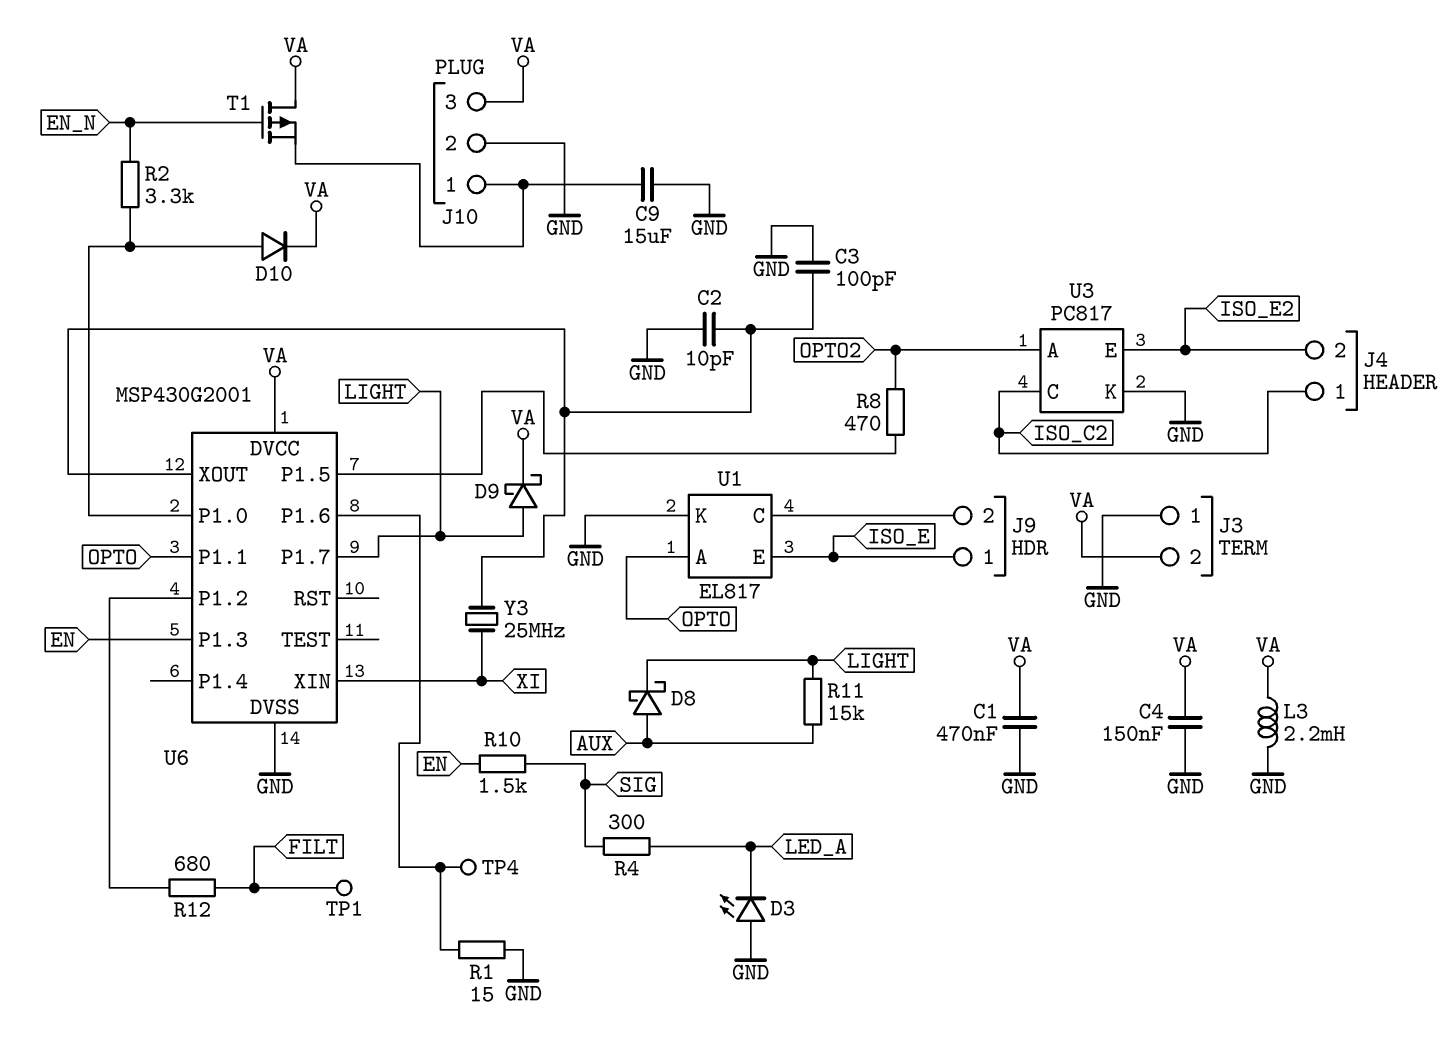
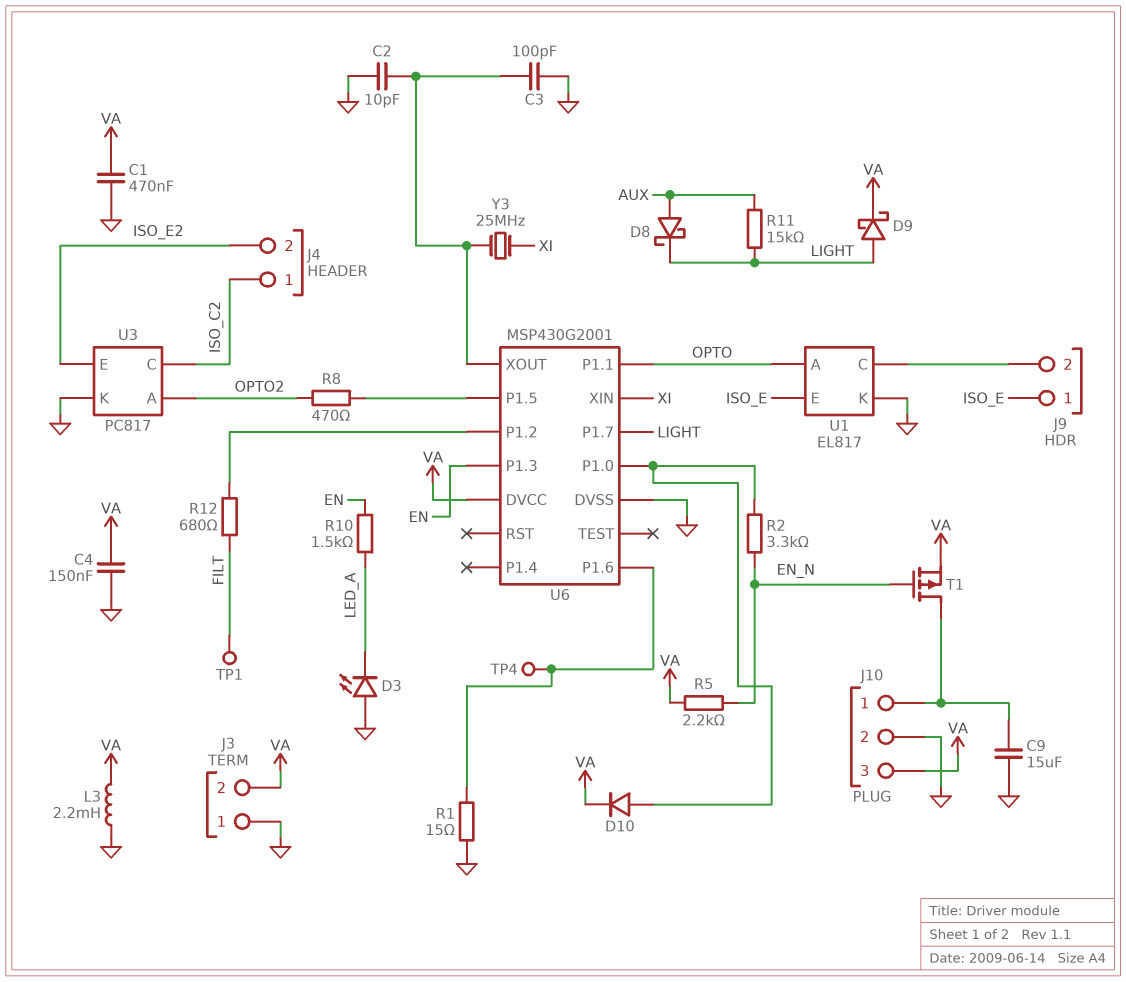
R4: 300 (LED_A, SIG) -> none
R5: none -> 2.2k (EN_N, VA)
R10: 1.5k (EN, SIG) -> 1.5k (EN, LED_A)
T1: PMOS (G EN_N, D VA, S J10/1) -> PMOS (G EN_N, D J10/1, S VA)

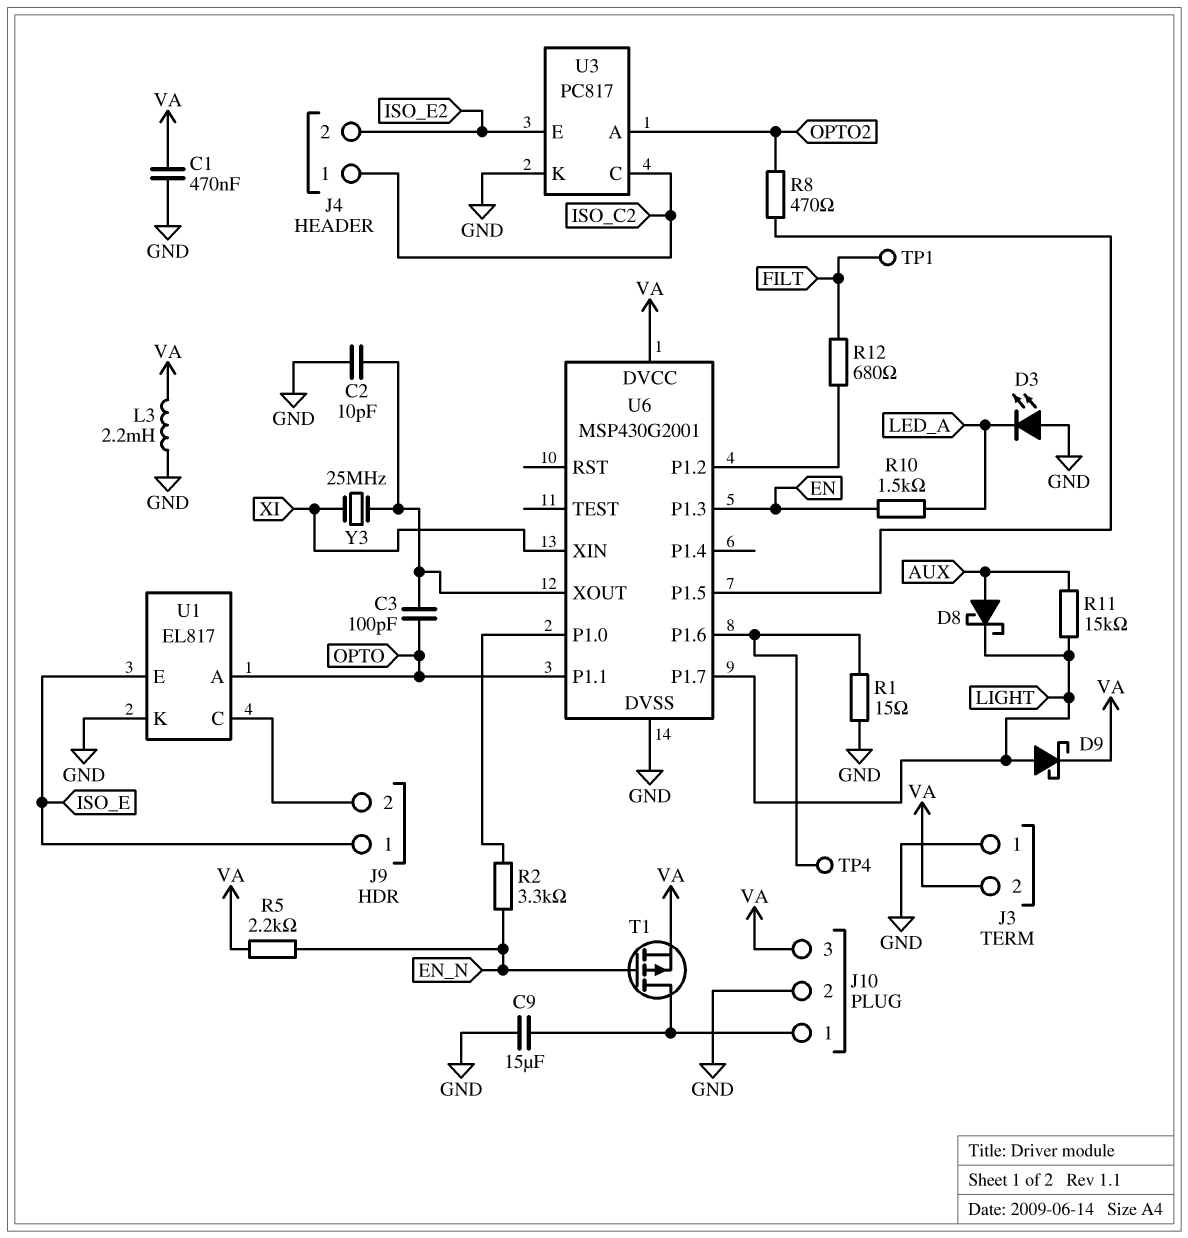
C3: 100pF (GND, U6/XOUT) -> 100pF (OPTO, U6/XOUT)
C4: 150nF (GND, VA) -> none
D10: diode (A U6/P1.0, K VA) -> none

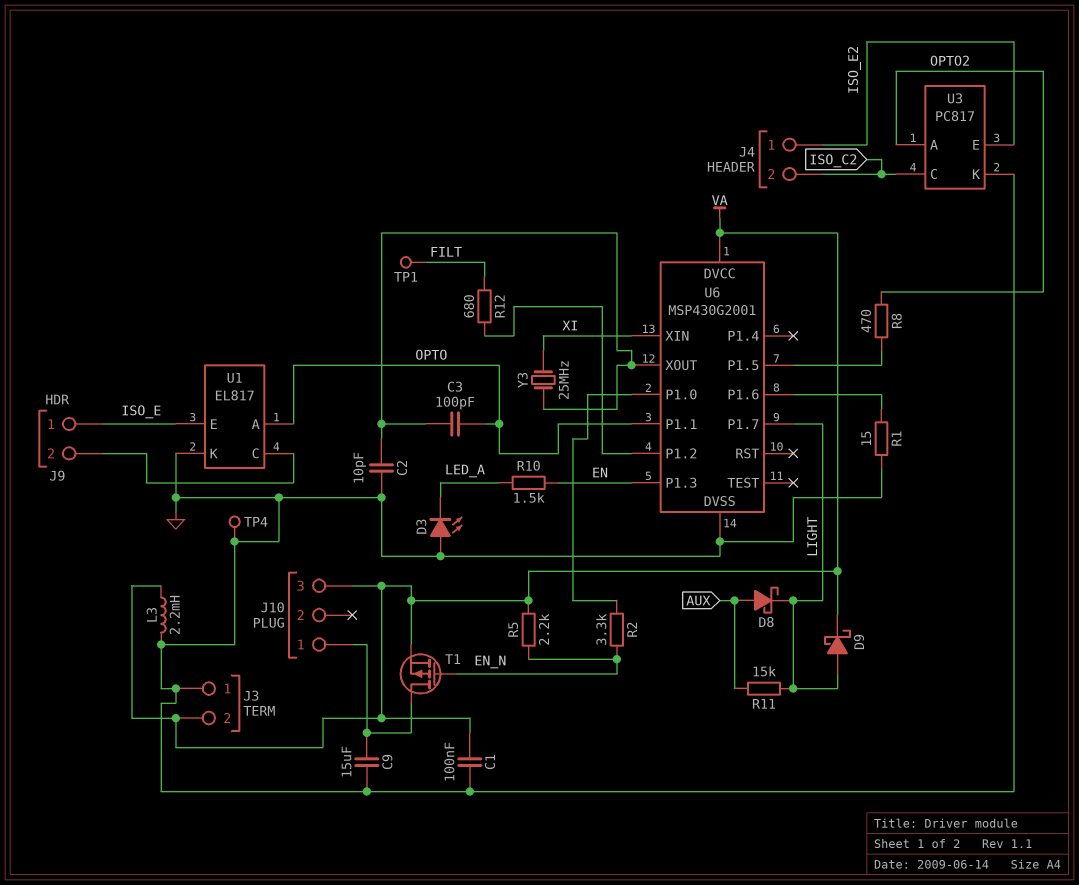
C1: 470nF (GND, VA) -> 100nF (GND, VA)
J4 pin 1: ISO_C2 -> ISO_E2
J4 pin 2: ISO_E2 -> ISO_C2
J10 pin 2: GND -> none
TP4: test point (U6/P1.6) -> test point (GND)

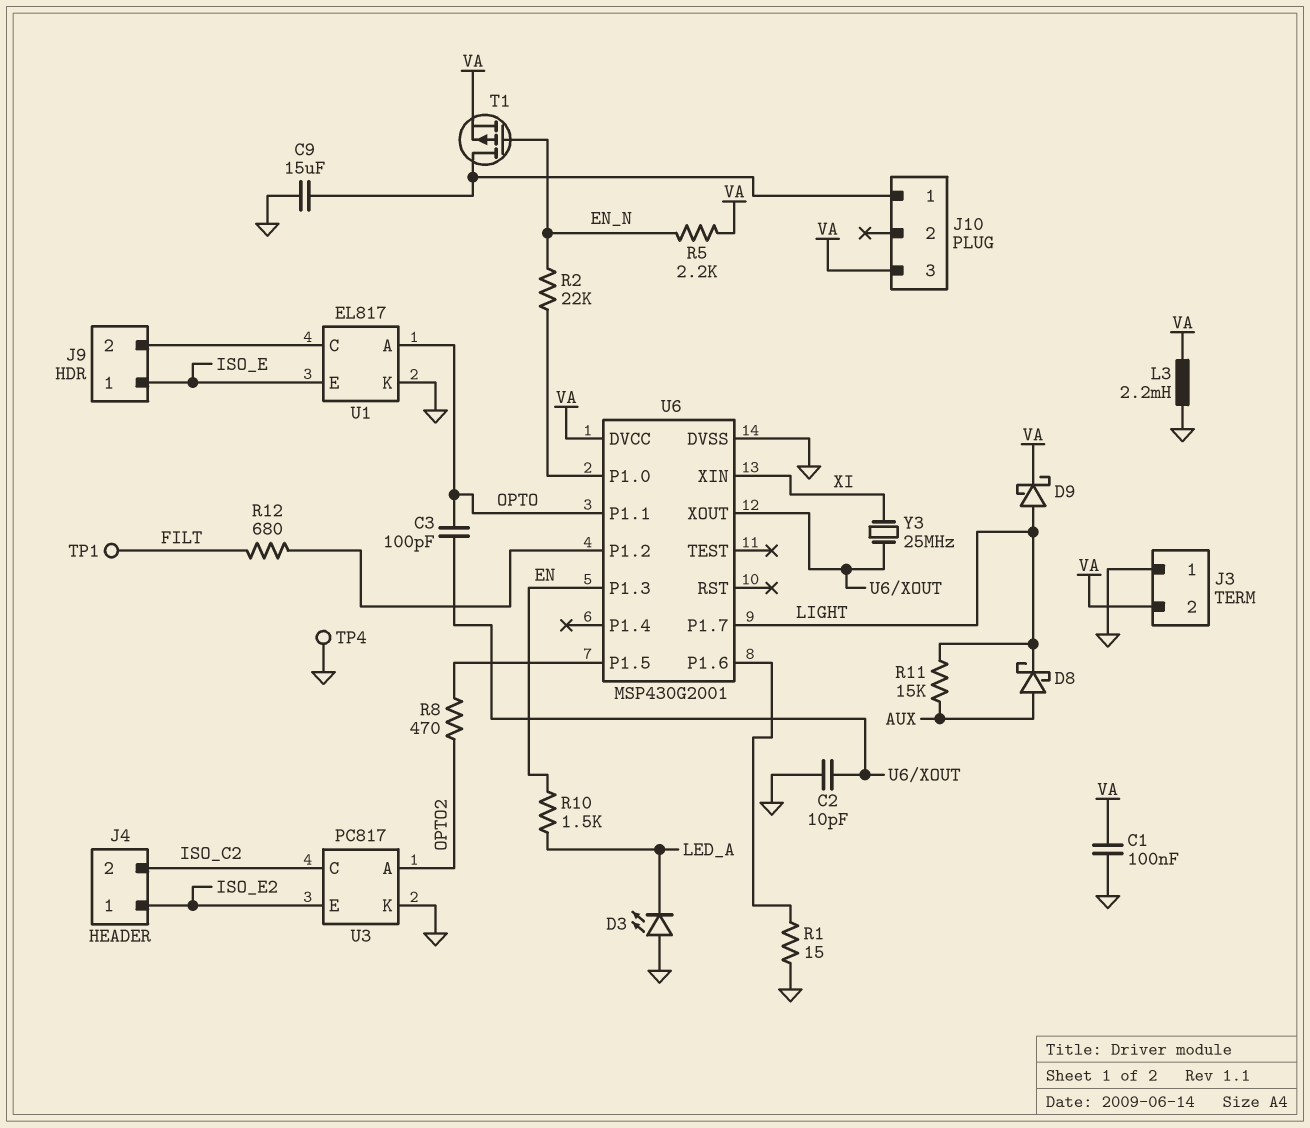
R2: 3.3k (EN_N, U6/P1.0) -> 22k (EN_N, U6/P1.0)

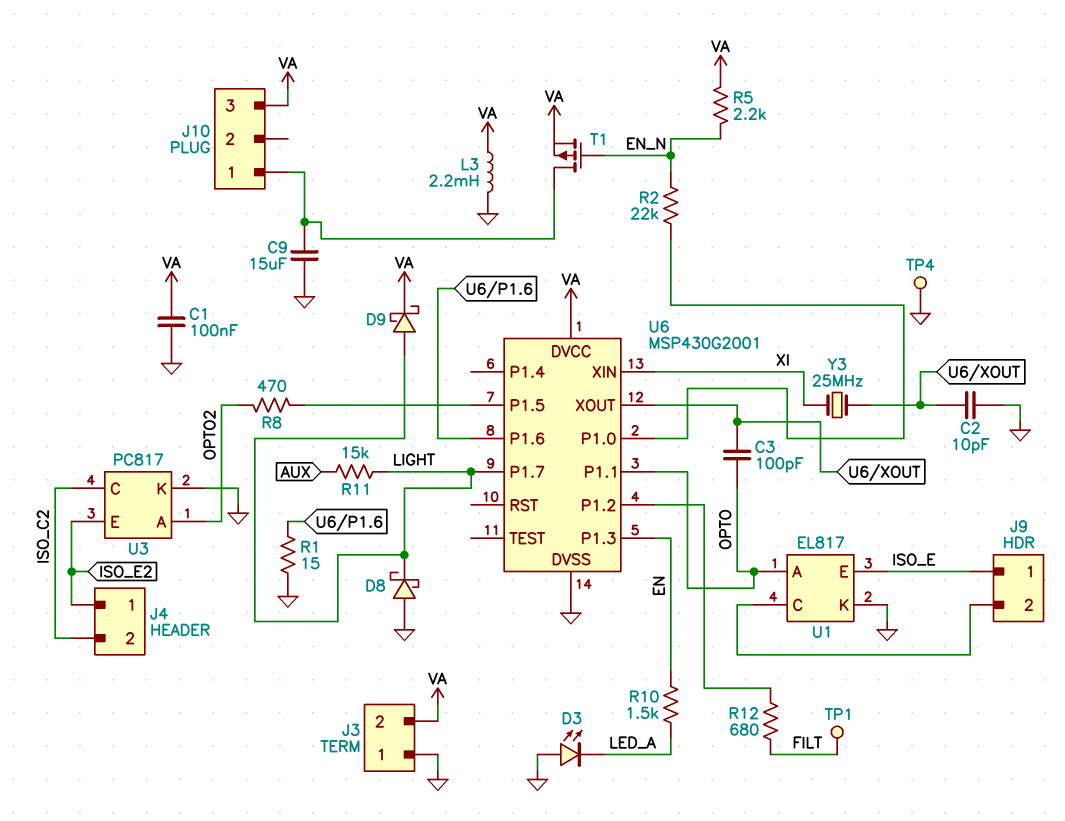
D8: schottky (A AUX, K LIGHT) -> schottky (A GND, K LIGHT)

